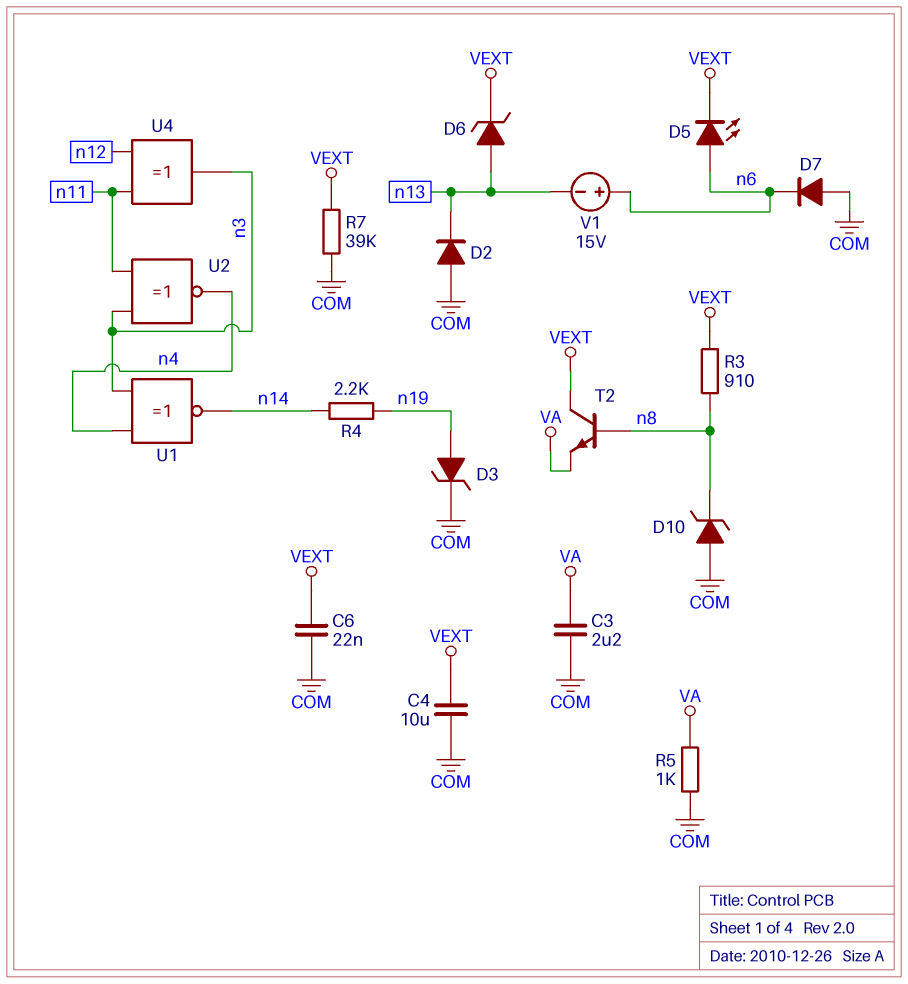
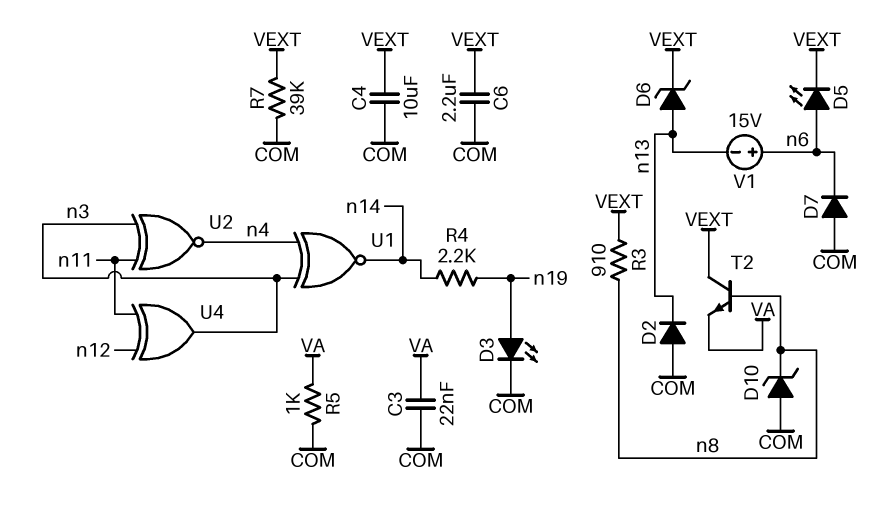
C3: 2.2uF (COM, VA) -> 22nF (COM, VA)
C6: 22nF (COM, VEXT) -> 2.2uF (COM, VEXT)
D3: zener (A n19, K COM) -> LED (A n19, K COM)

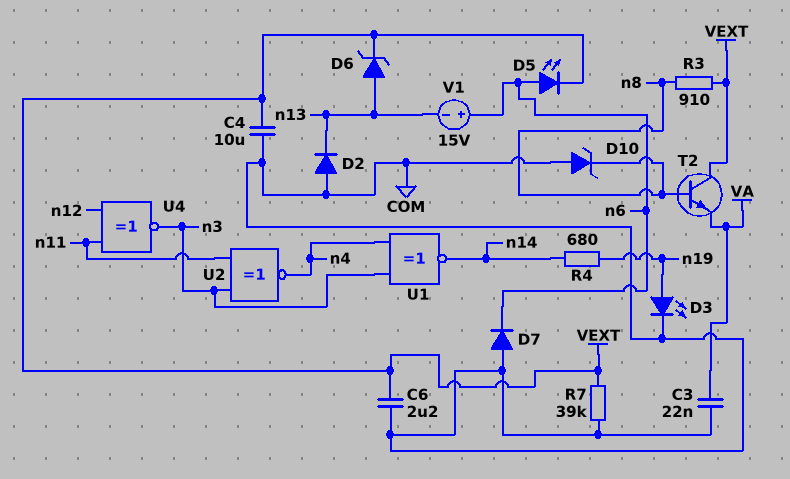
R4: 2.2k (n14, n19) -> 680 (n14, n19)
R5: 1k (COM, VA) -> none
U4: XOR (in n11, in n12, out n3) -> XNOR (in n11, in n12, out n3)

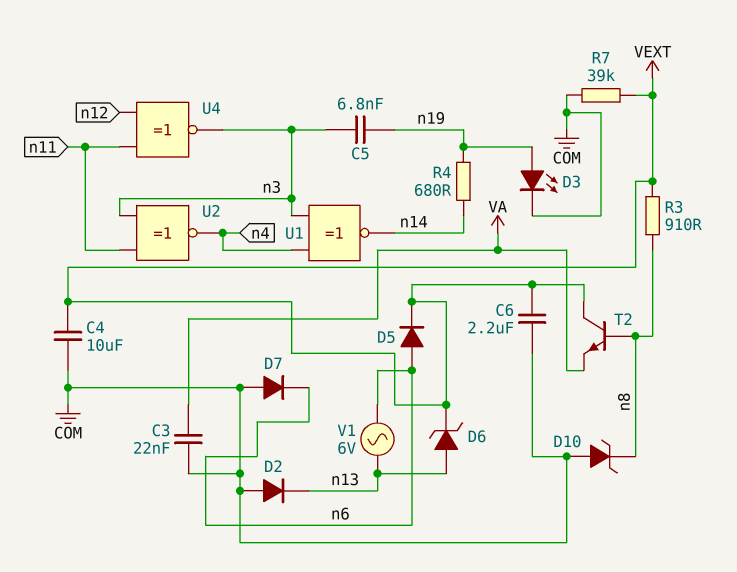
C5: none -> 6.8nF (n3, n19)
D5: LED (A n6, K VEXT) -> diode (A n6, K VEXT)
V1: 15V (plus n6, minus n13) -> AC 6V (n6, n13)

